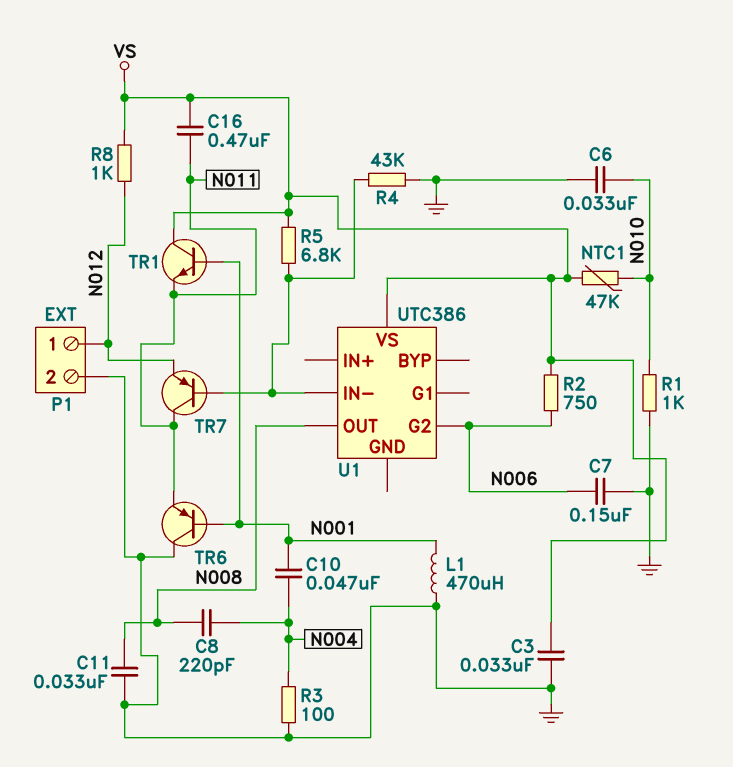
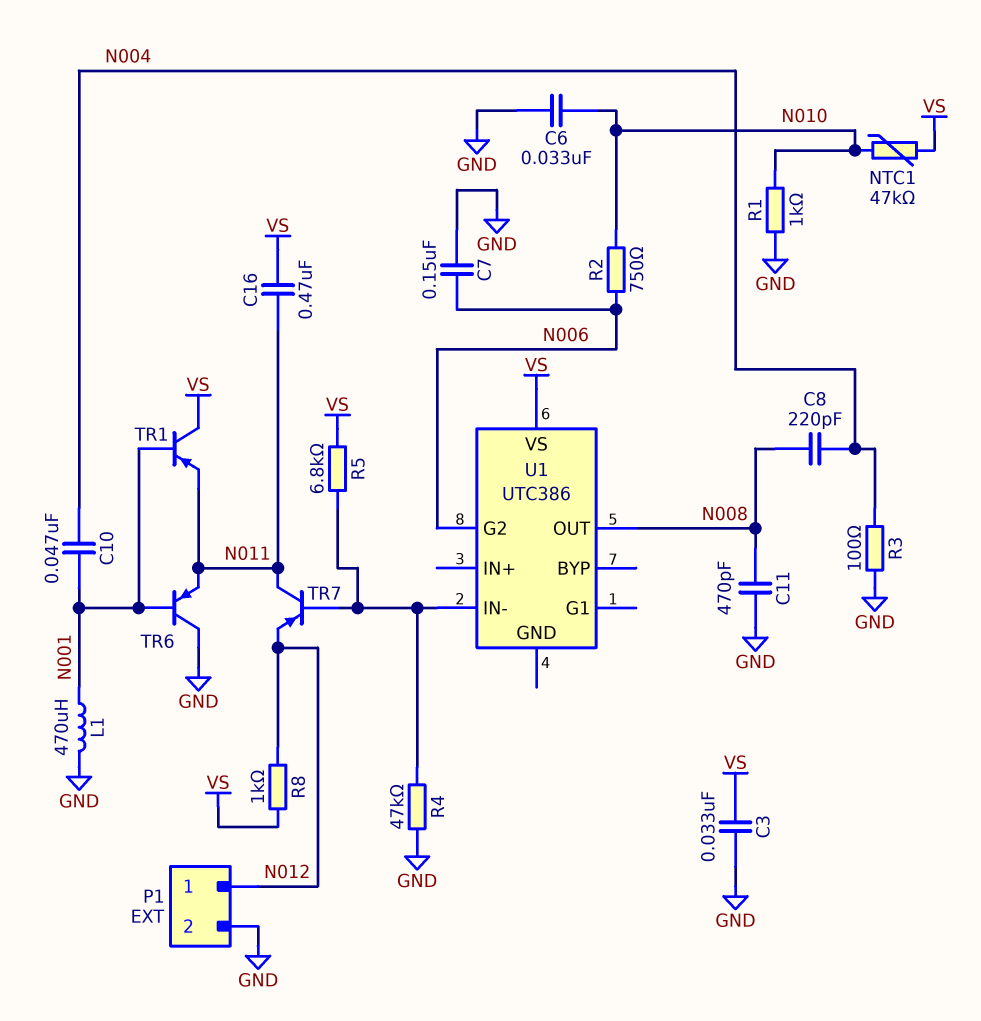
C11: 33nF (GND, N008) -> 470pF (GND, N008)
R2: 750 (N006, VS) -> 750 (N006, N010)
R4: 43k (GND, U1/IN-) -> 47k (GND, U1/IN-)
TR1: NPN (B N001, C VS, E N011) -> PNP (B N001, C VS, E N011)

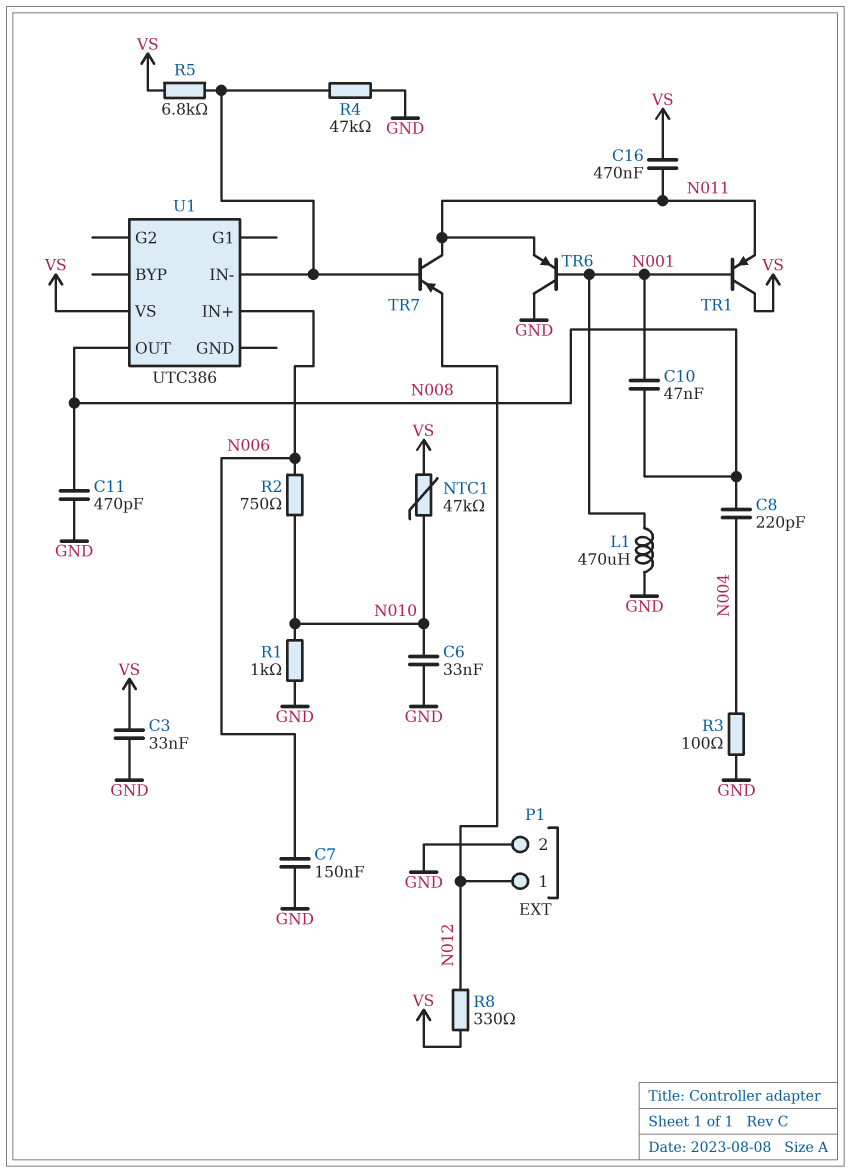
C10: 47nF (N001, N004) -> 47nF (N001, N008)
R8: 1k (N012, VS) -> 330 (N012, VS)
U1 pin G2: N006 -> none
U1 pin IN+: none -> N006

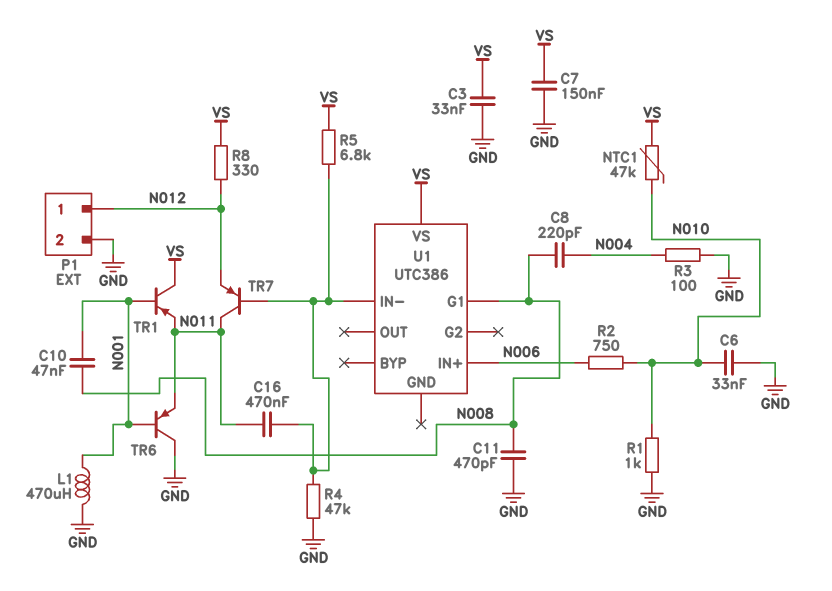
C7: 150nF (GND, N006) -> 150nF (GND, VS)
C16: 470nF (N011, VS) -> 470nF (N011, U1/IN-)
U1 pin G1: none -> N008
U1 pin OUT: N008 -> none

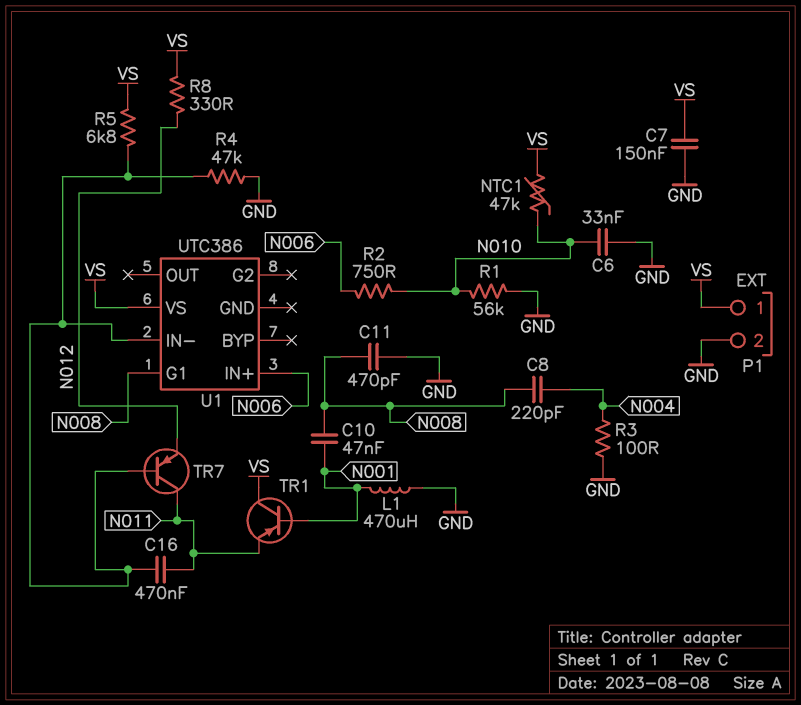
C3: 33nF (GND, VS) -> none
P1 pin 1: N012 -> VS
R1: 1k (GND, N010) -> 56k (GND, N010)
TR6: PNP (B N001, C GND, E N011) -> none

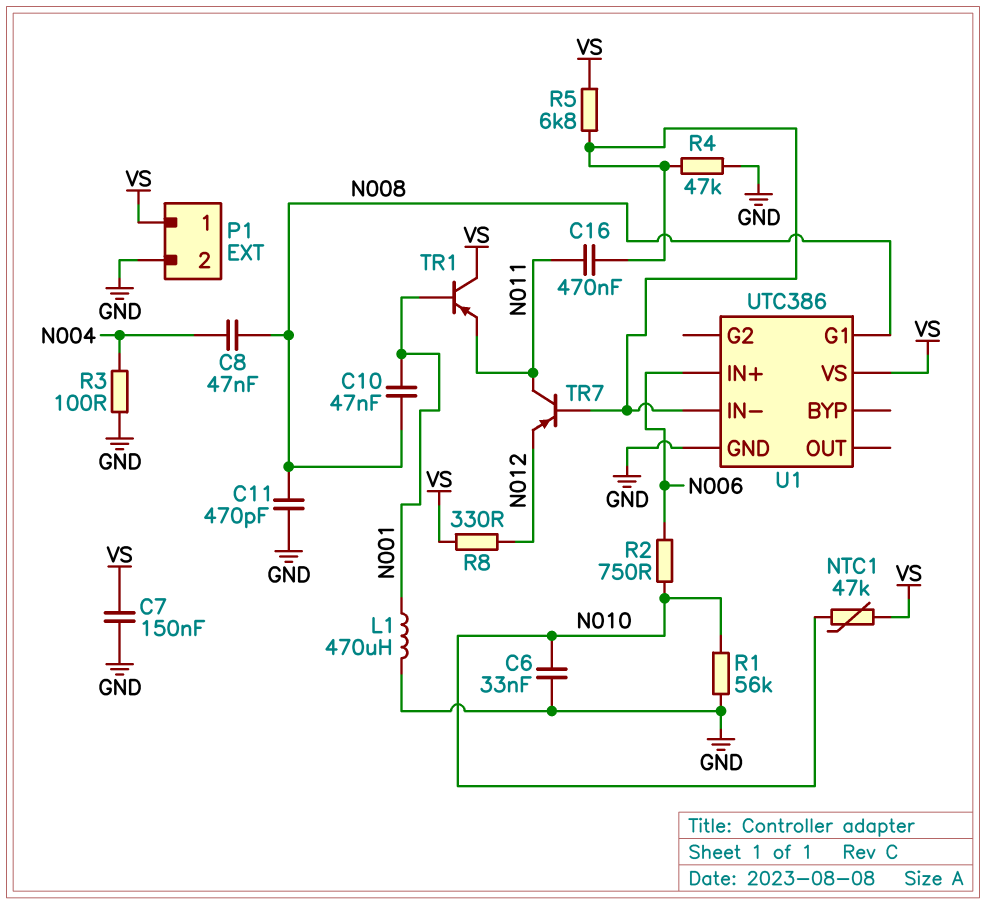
C8: 220pF (N004, N008) -> 47nF (N004, N008)
U1 pin GND: none -> GND

